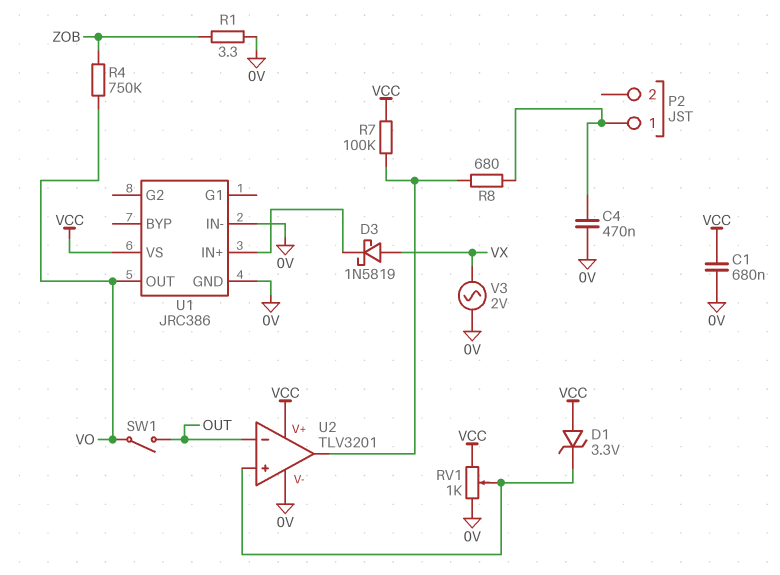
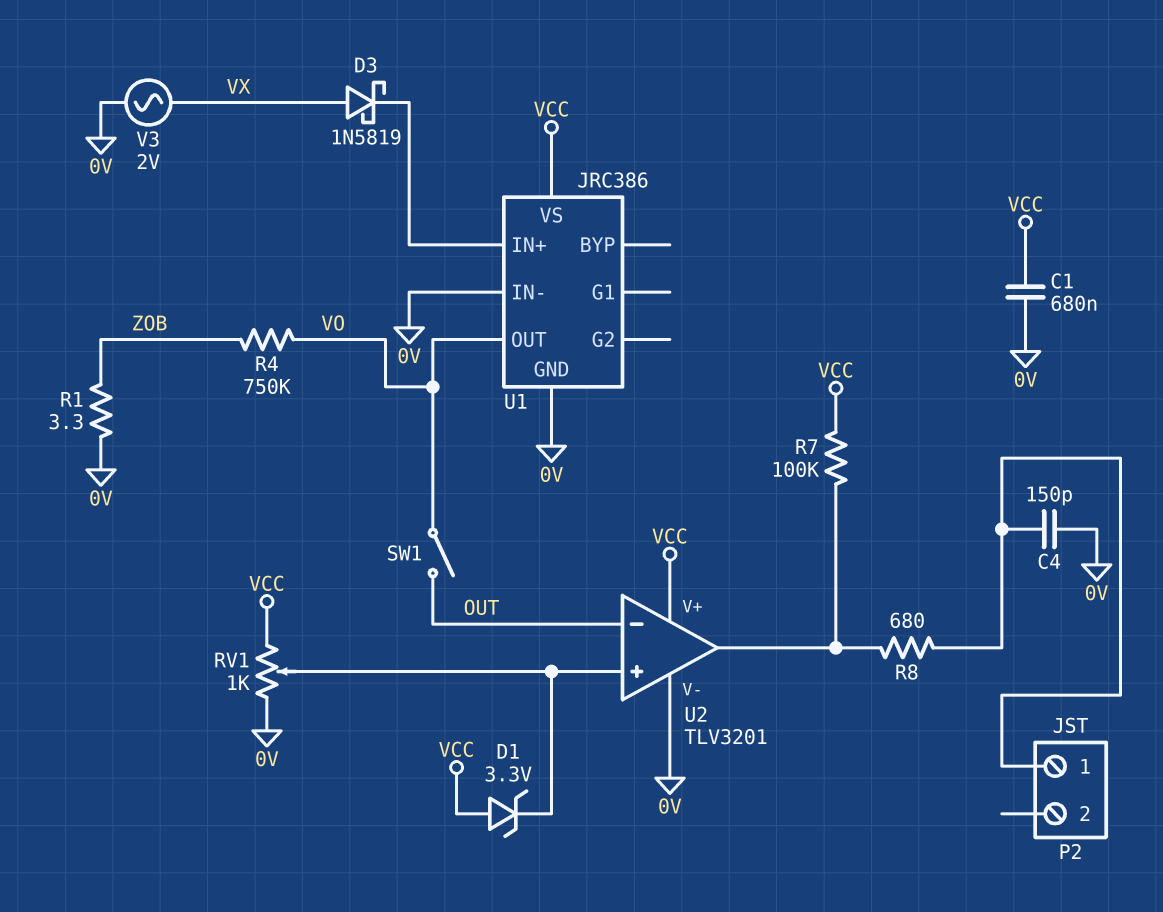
C4: 470nF (0V, P2/1) -> 150pF (0V, P2/1)

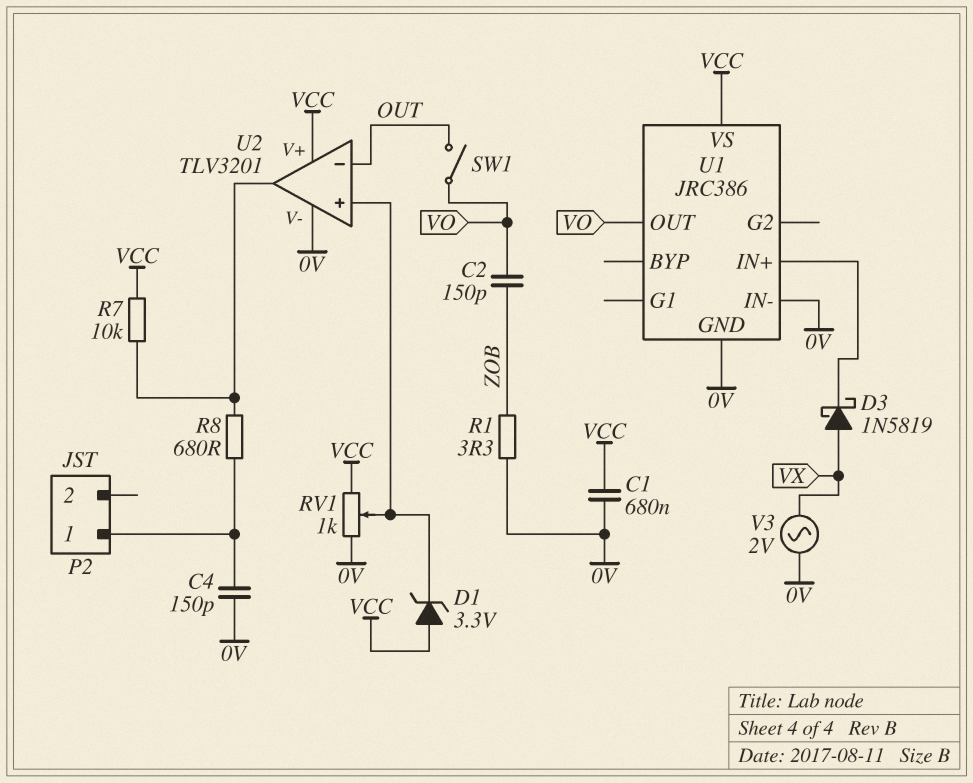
C2: none -> 150pF (VO, ZOB)
R4: 750k (VO, ZOB) -> none
R7: 100k (U2/out, VCC) -> 10k (U2/out, VCC)

